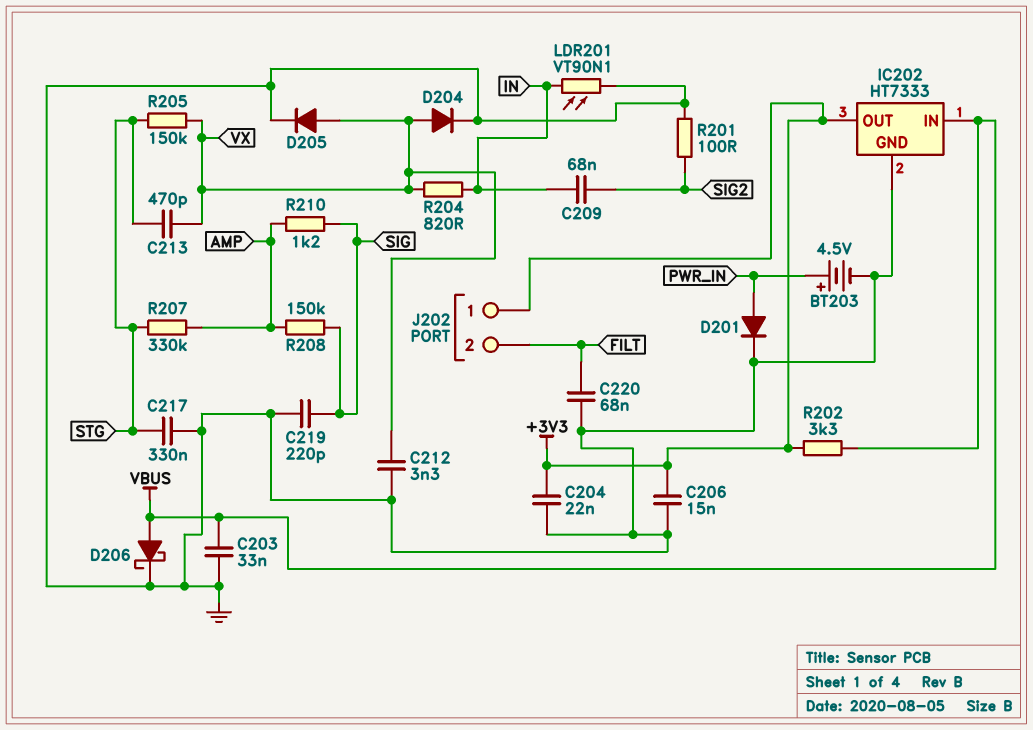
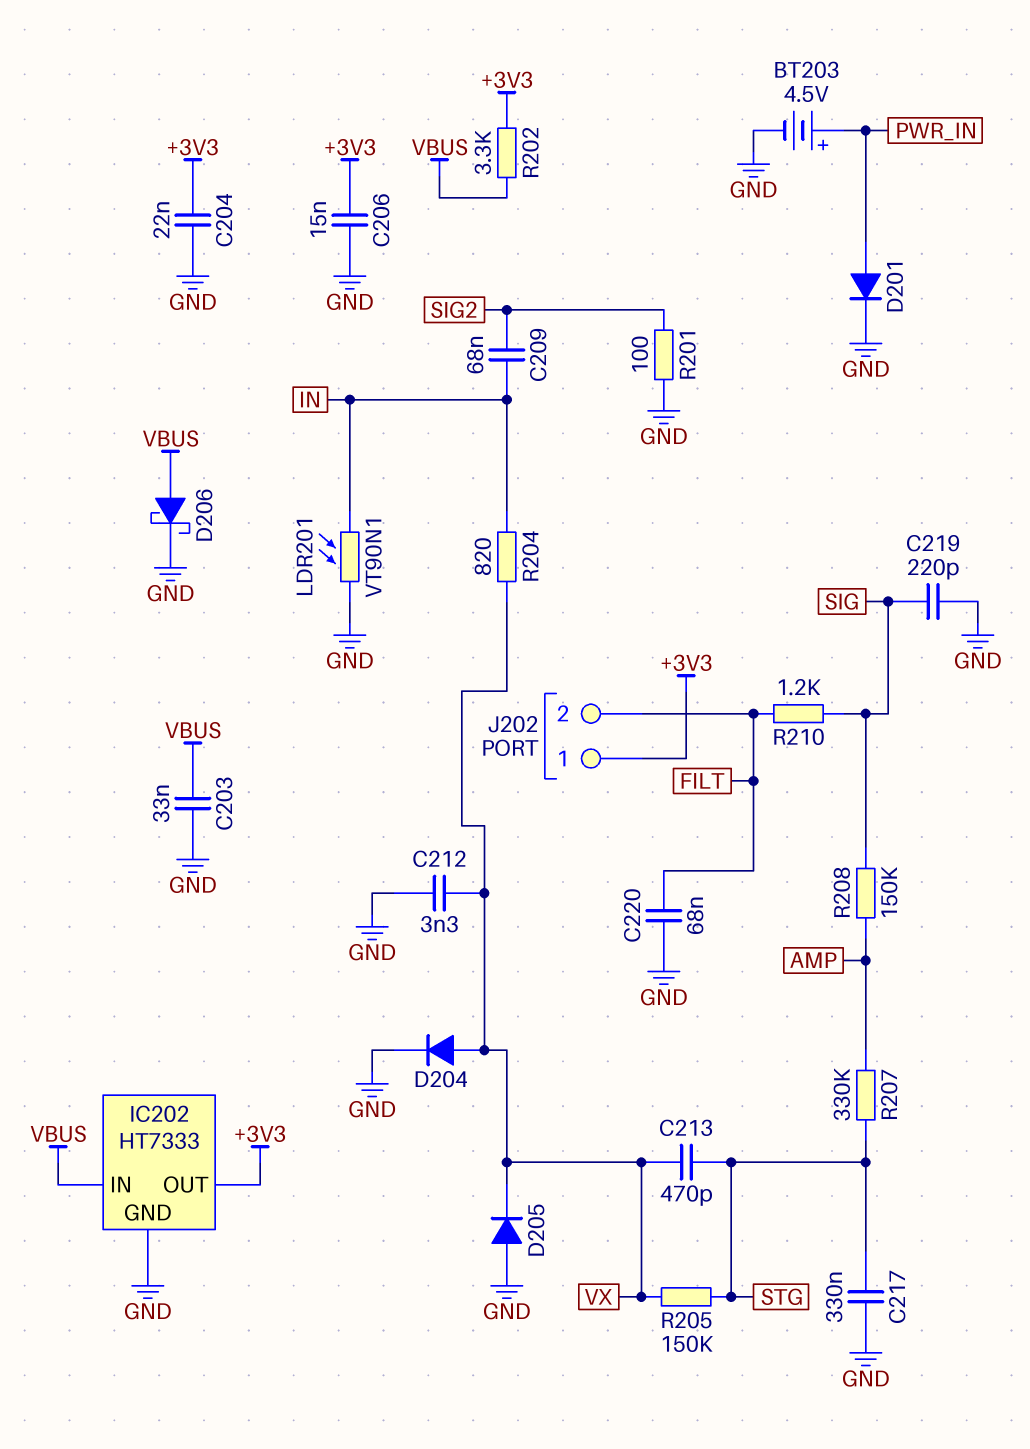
D205: diode (A VX, K GND) -> diode (A GND, K VX)
R210: 1.2k (AMP, SIG) -> 1.2k (FILT, SIG)

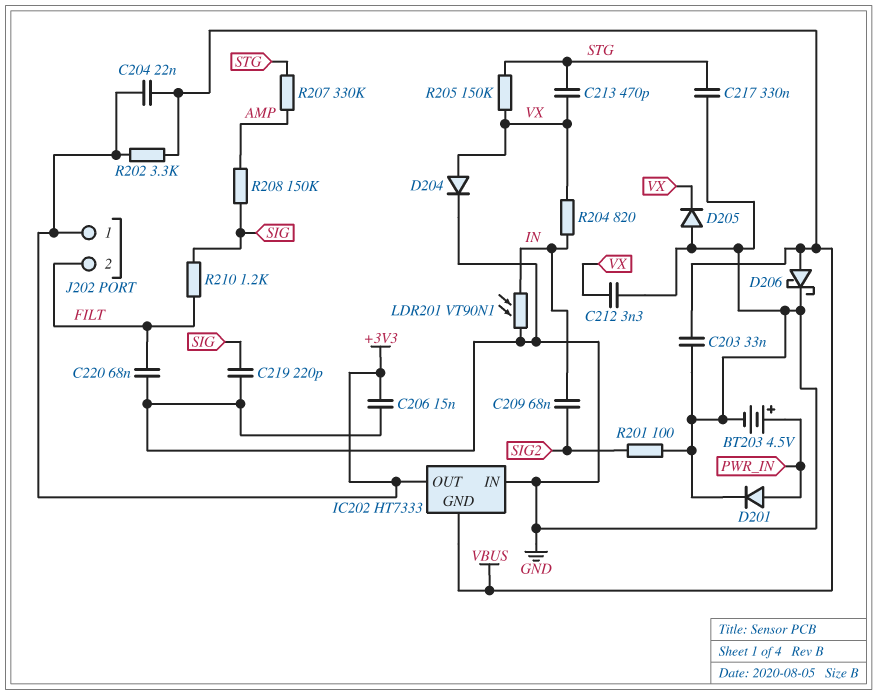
C204: 22nF (+3V3, GND) -> 22nF (+3V3, VBUS)
IC202 pin GND: GND -> VBUS
IC202 pin IN: VBUS -> GND

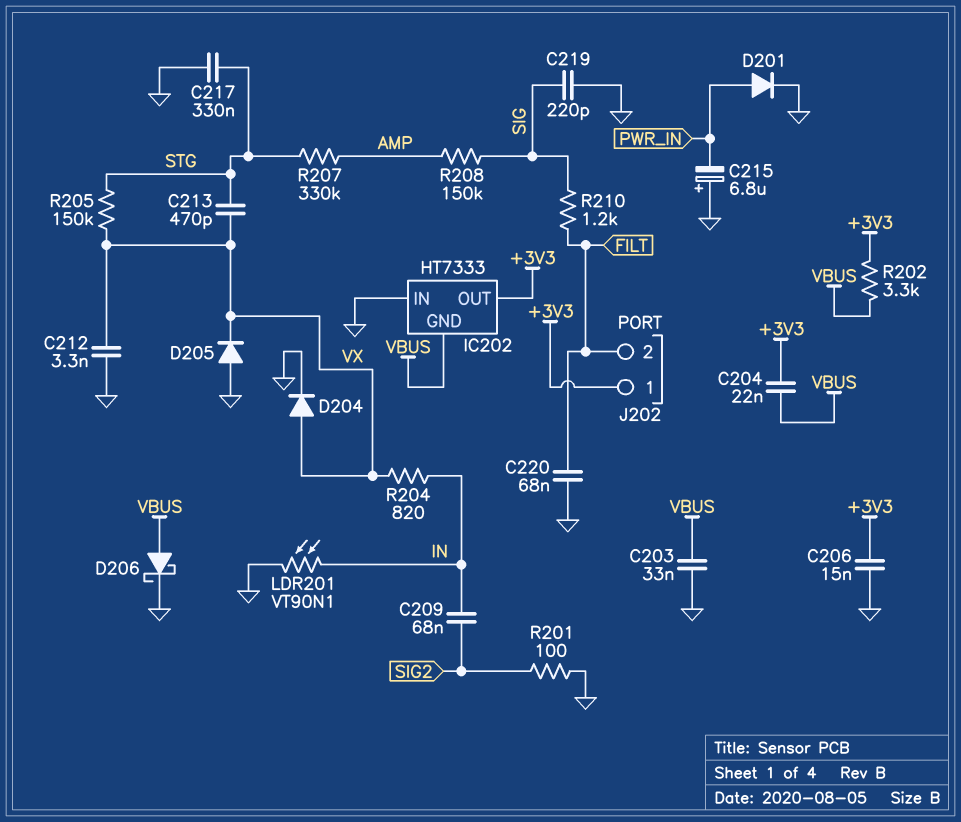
BT203: 4.5V (plus PWR_IN, minus GND) -> none
C215: none -> 6.8uF (plus GND, minus PWR_IN)

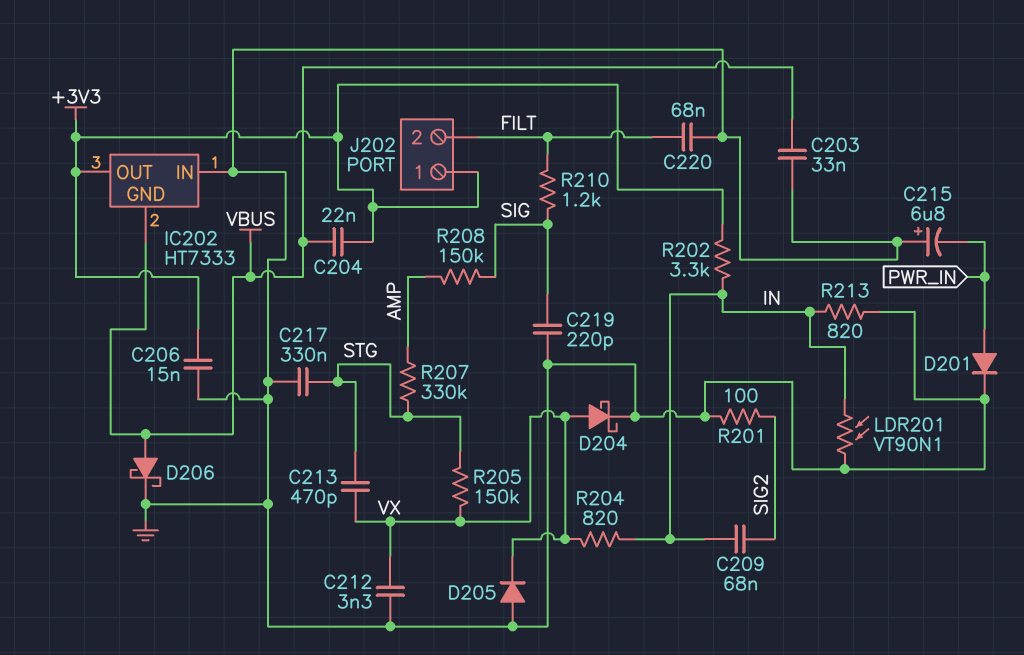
D204: diode (A VX, K GND) -> schottky (A VX, K GND)
R202: 3.3k (+3V3, VBUS) -> 3.3k (+3V3, IN)
R213: none -> 820 (GND, IN)

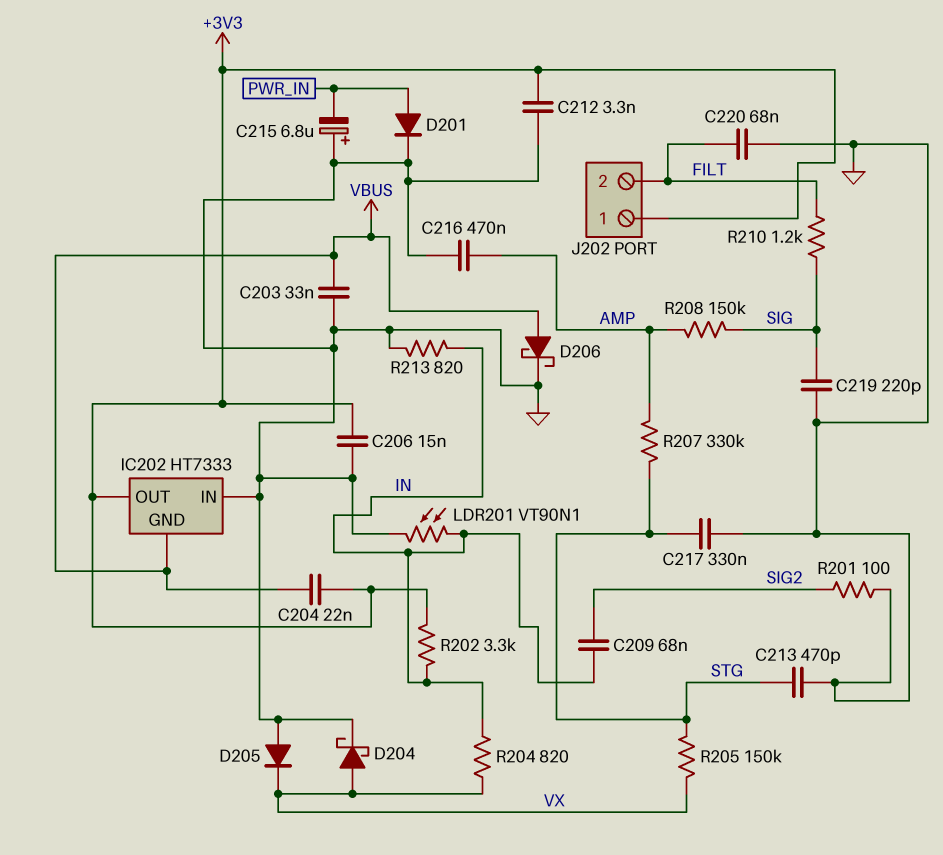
C212: 3.3nF (GND, VX) -> 3.3nF (+3V3, GND)
C213: 470pF (STG, VX) -> 470pF (GND, STG)
C216: none -> 470nF (AMP, GND)

